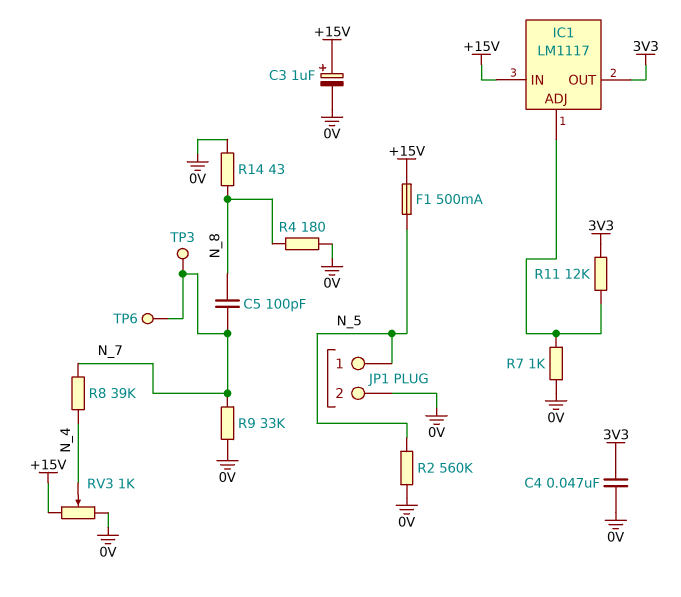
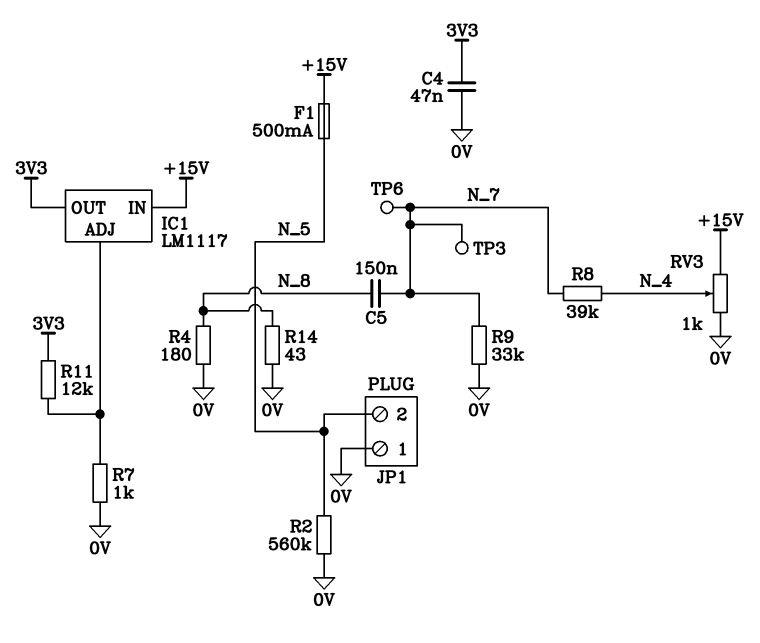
C3: 1uF (plus +15V, minus 0V) -> none
C5: 100pF (N_7, N_8) -> 150nF (N_7, N_8)
JP1 pin 1: N_5 -> 0V
JP1 pin 2: 0V -> N_5

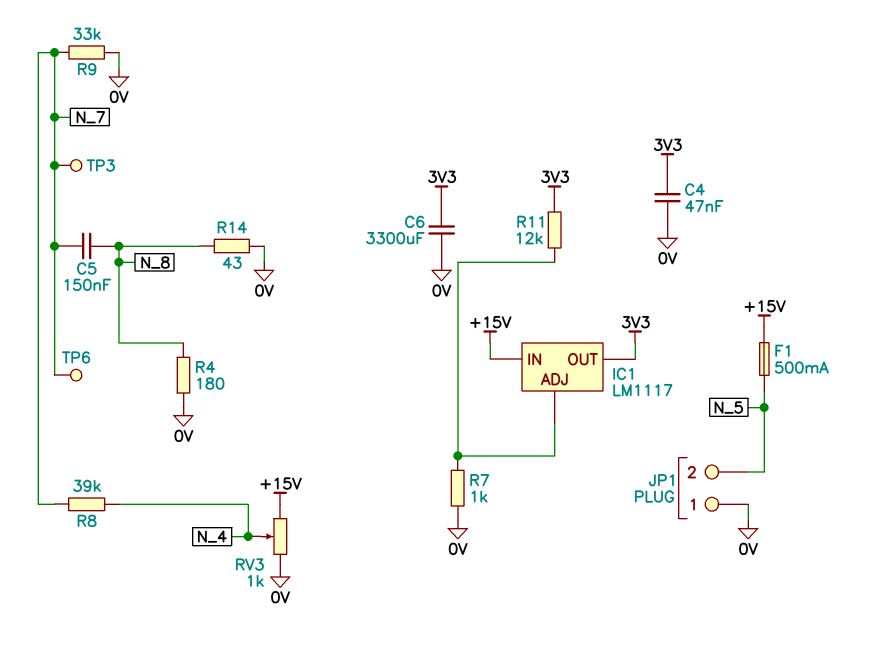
C6: none -> 3300uF (0V, 3V3)
R2: 560k (0V, N_5) -> none

